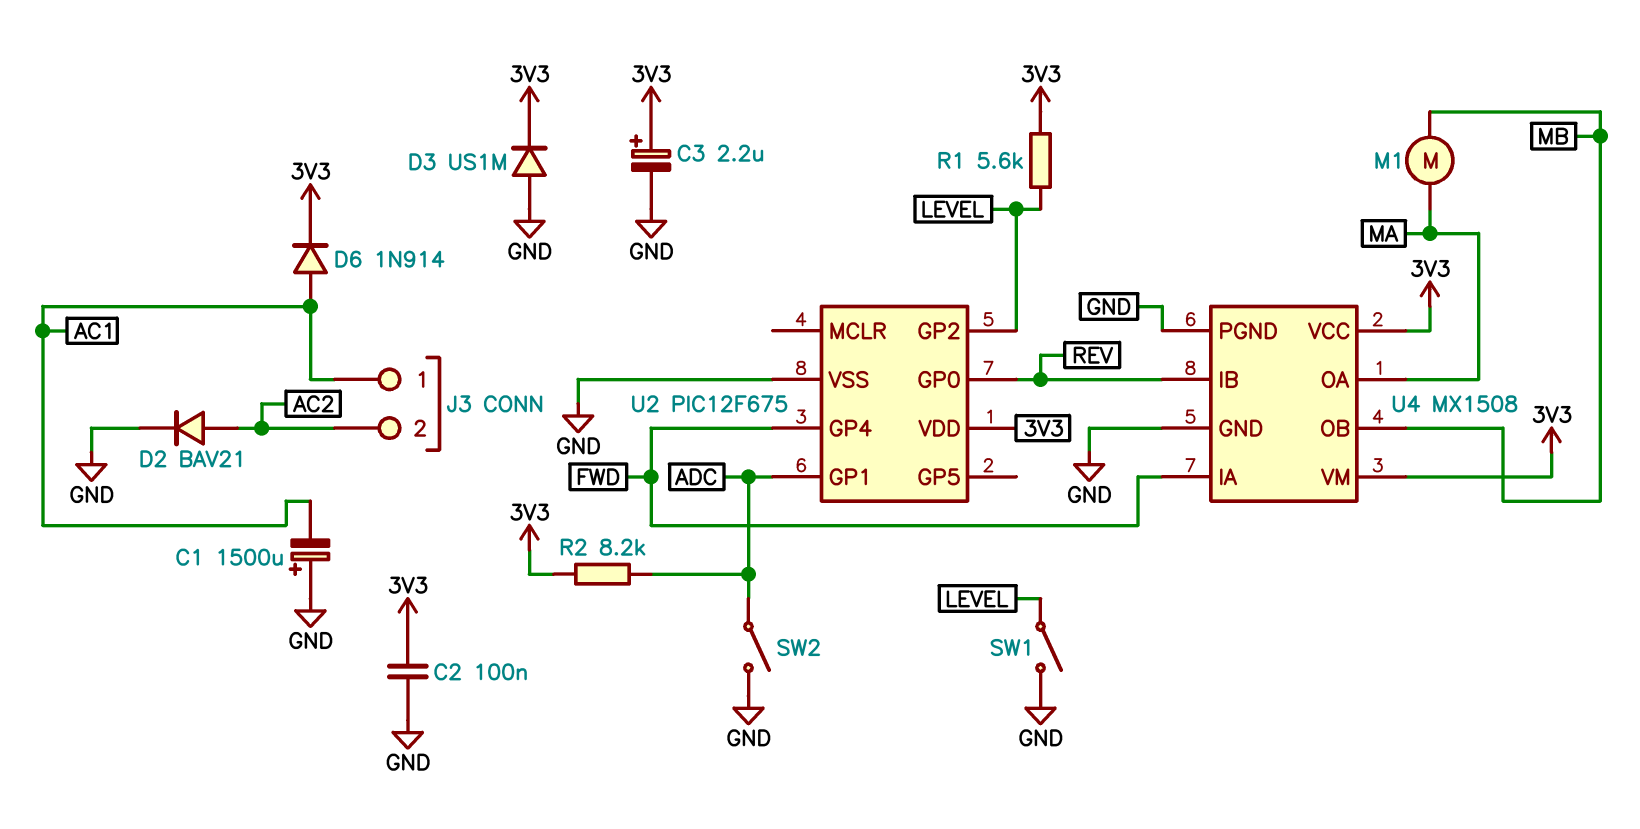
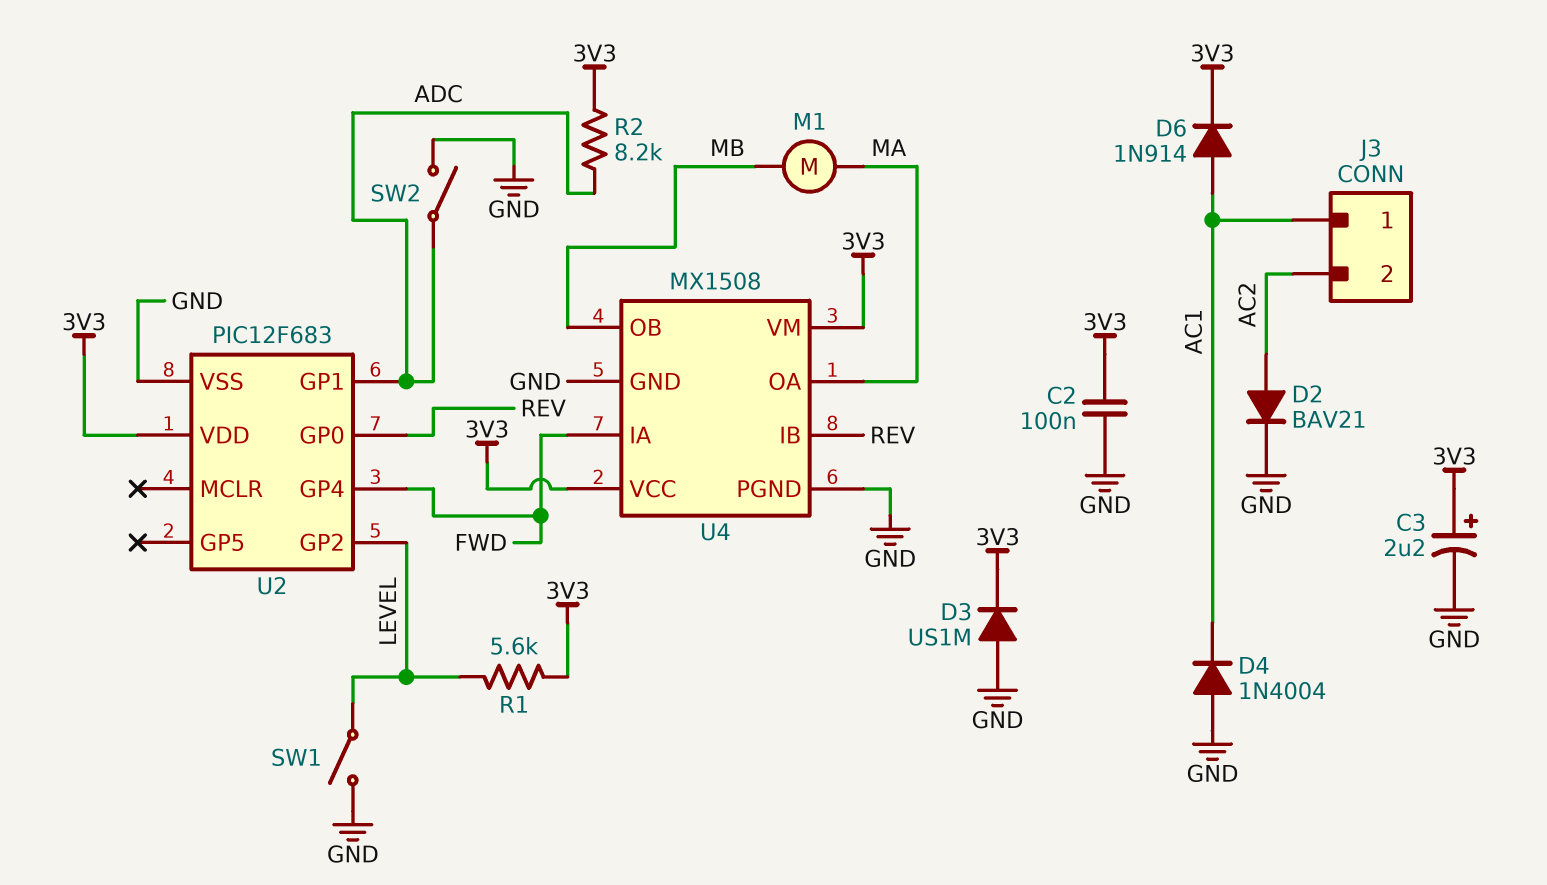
C1: 1500uF (plus GND, minus AC1) -> none
D4: none -> diode 1N4004 (A GND, K AC1)
U2: PIC12F675 -> PIC12F683

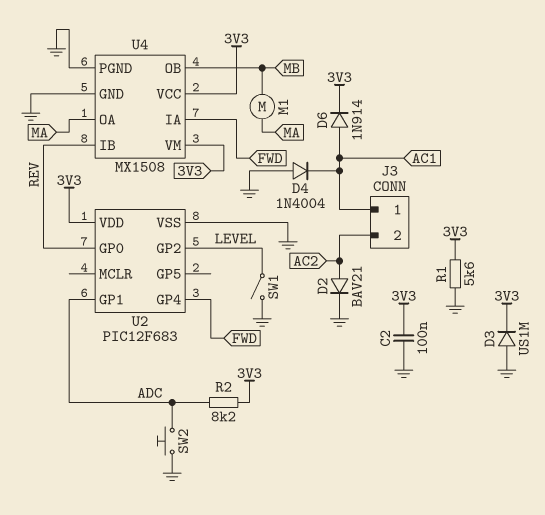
C3: 2.2uF (plus 3V3, minus GND) -> none
R1: 5.6k (3V3, LEVEL) -> 5.6k (3V3, GND)
SW2: switch (ADC, GND) -> button (ADC, GND)

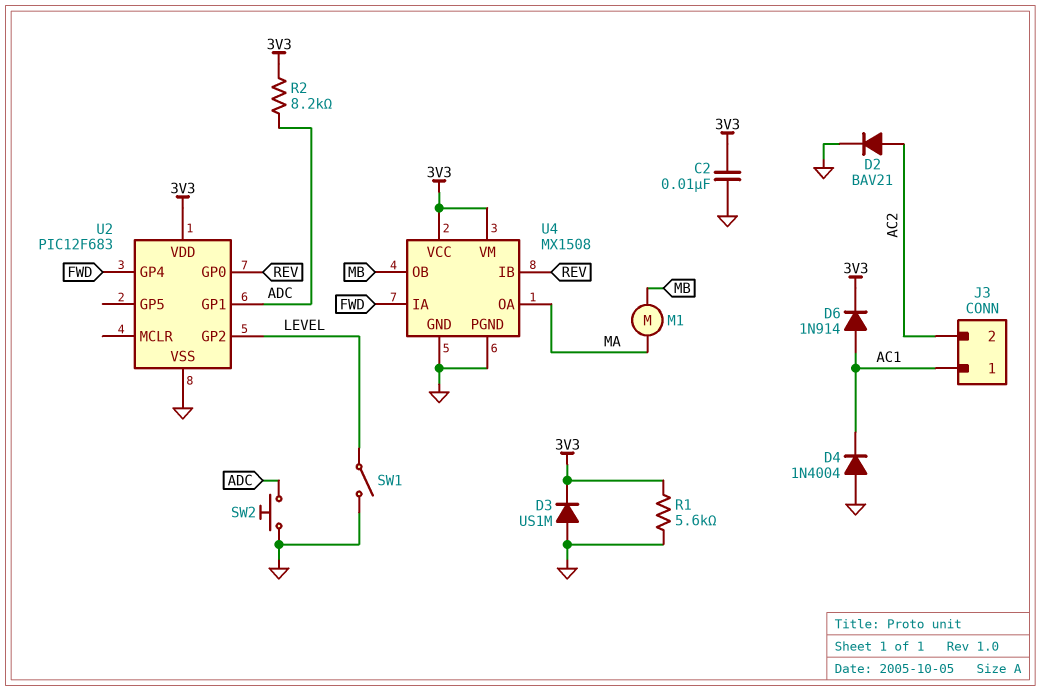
C2: 100nF (3V3, GND) -> 10nF (3V3, GND)

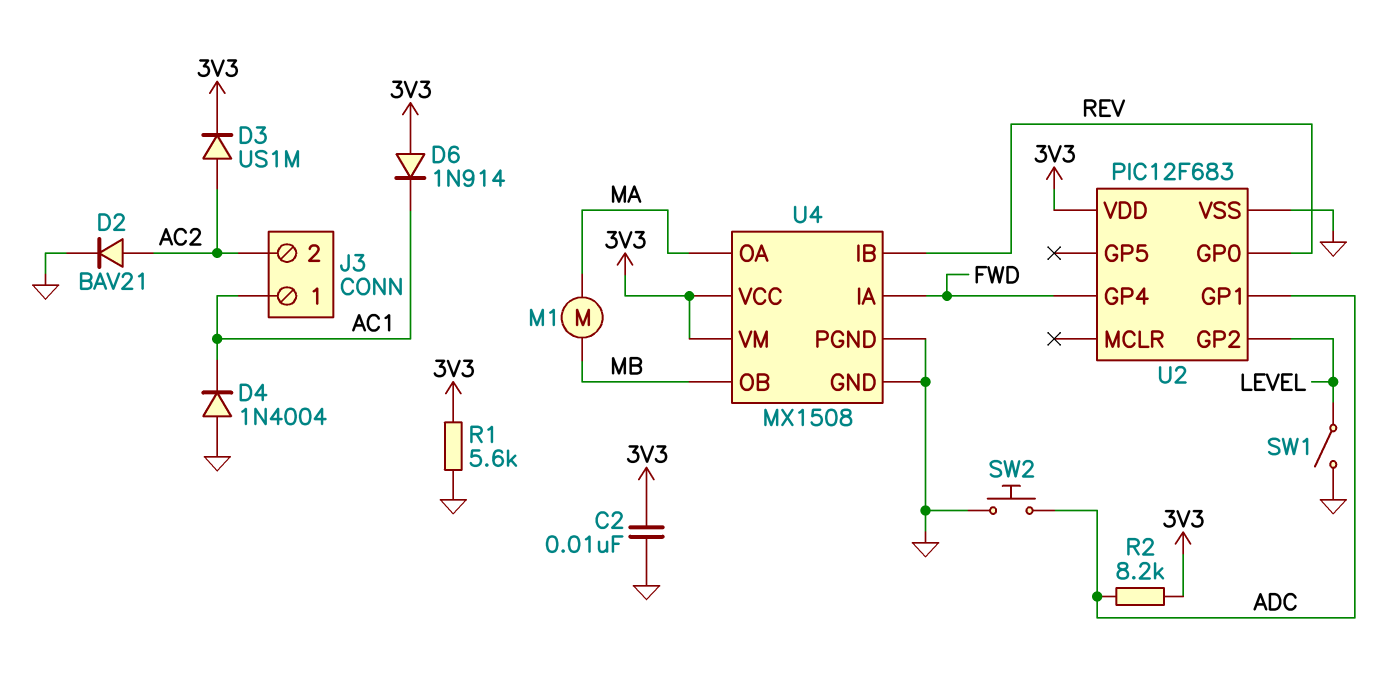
D3: diode US1M (A GND, K 3V3) -> diode US1M (A AC2, K 3V3)
D6: diode 1N914 (A AC1, K 3V3) -> diode 1N914 (A 3V3, K AC1)

